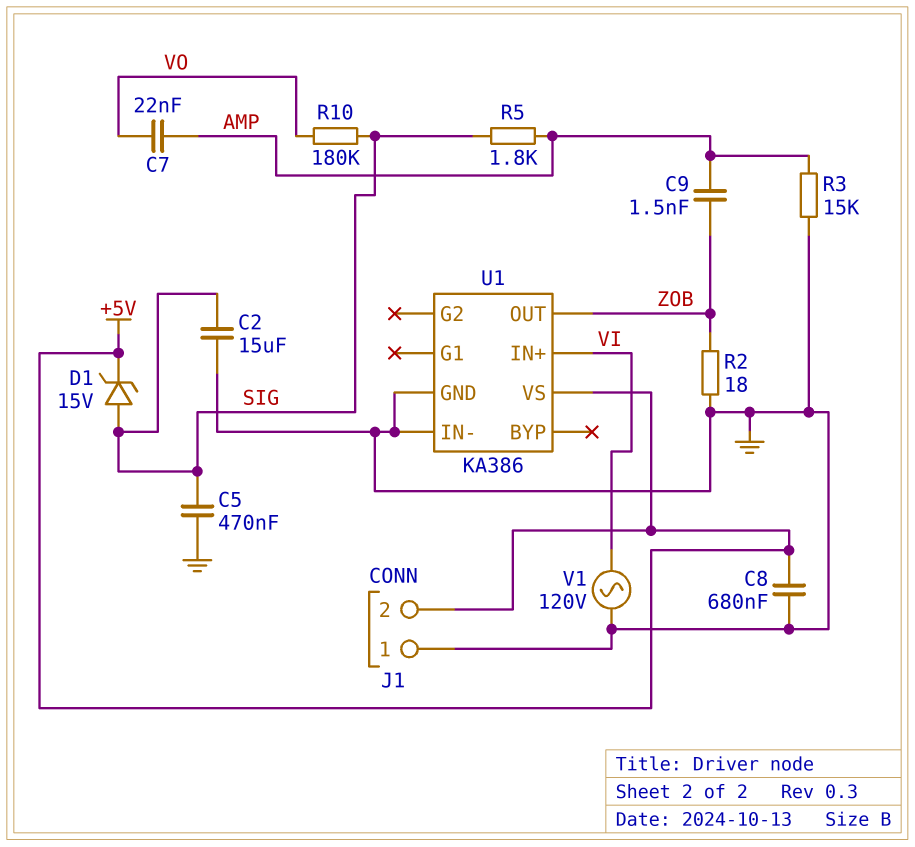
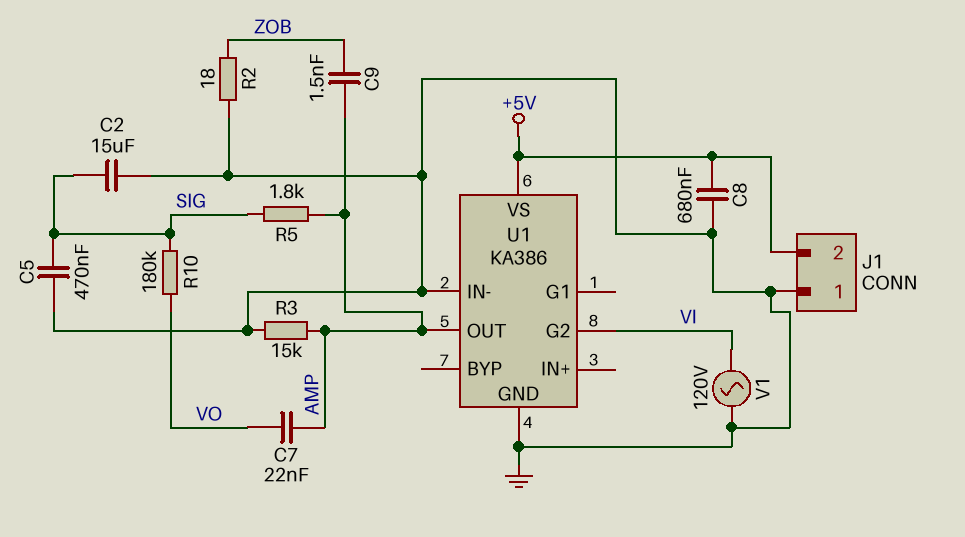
D1: zener 15V (A SIG, K +5V) -> none
U1 pin G2: none -> VI
U1 pin IN+: VI -> none
U1 pin OUT: ZOB -> AMP

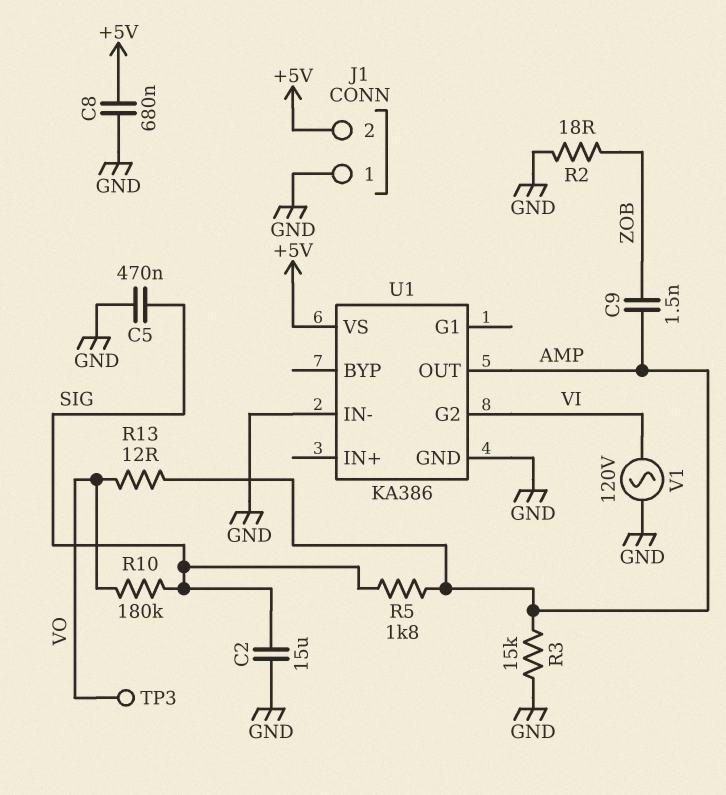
C7: 22nF (AMP, VO) -> none
R13: none -> 12 (AMP, VO)
TP3: none -> test point (VO)

